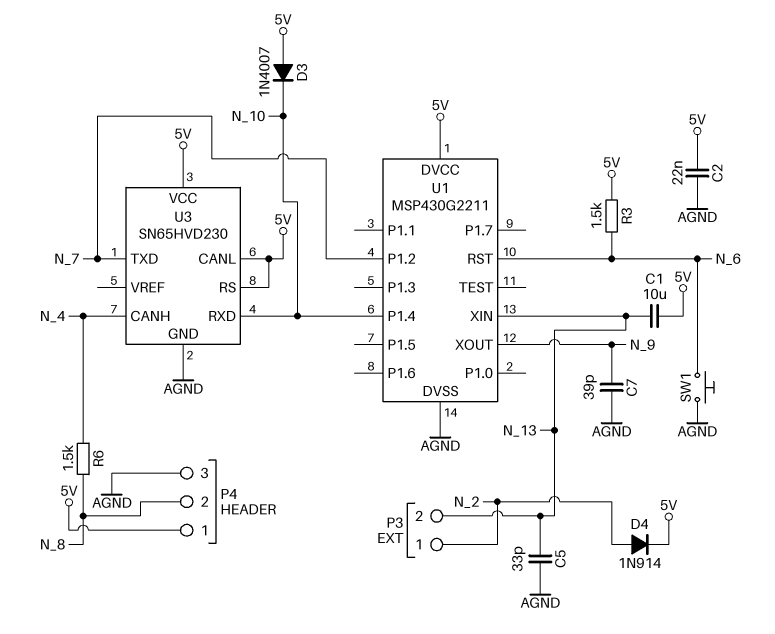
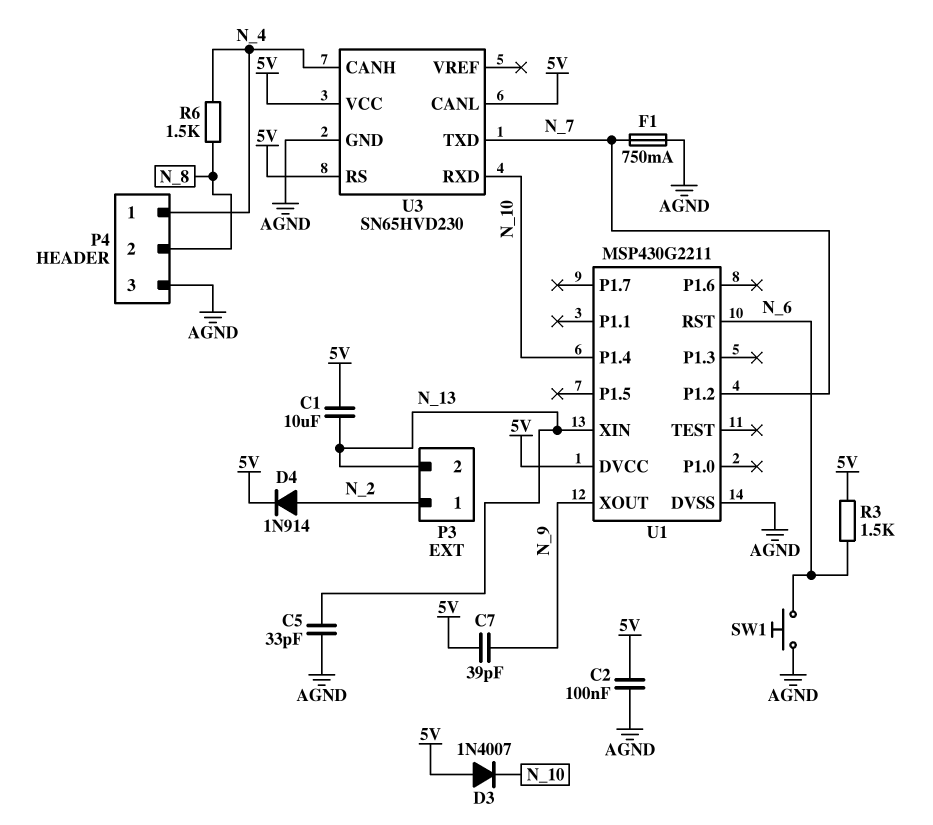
C2: 22nF (5V, AGND) -> 100nF (5V, AGND)
C7: 39pF (AGND, N_9) -> 39pF (5V, N_9)
F1: none -> 750mA (AGND, N_7)
P4 pin 1: 5V -> N_4

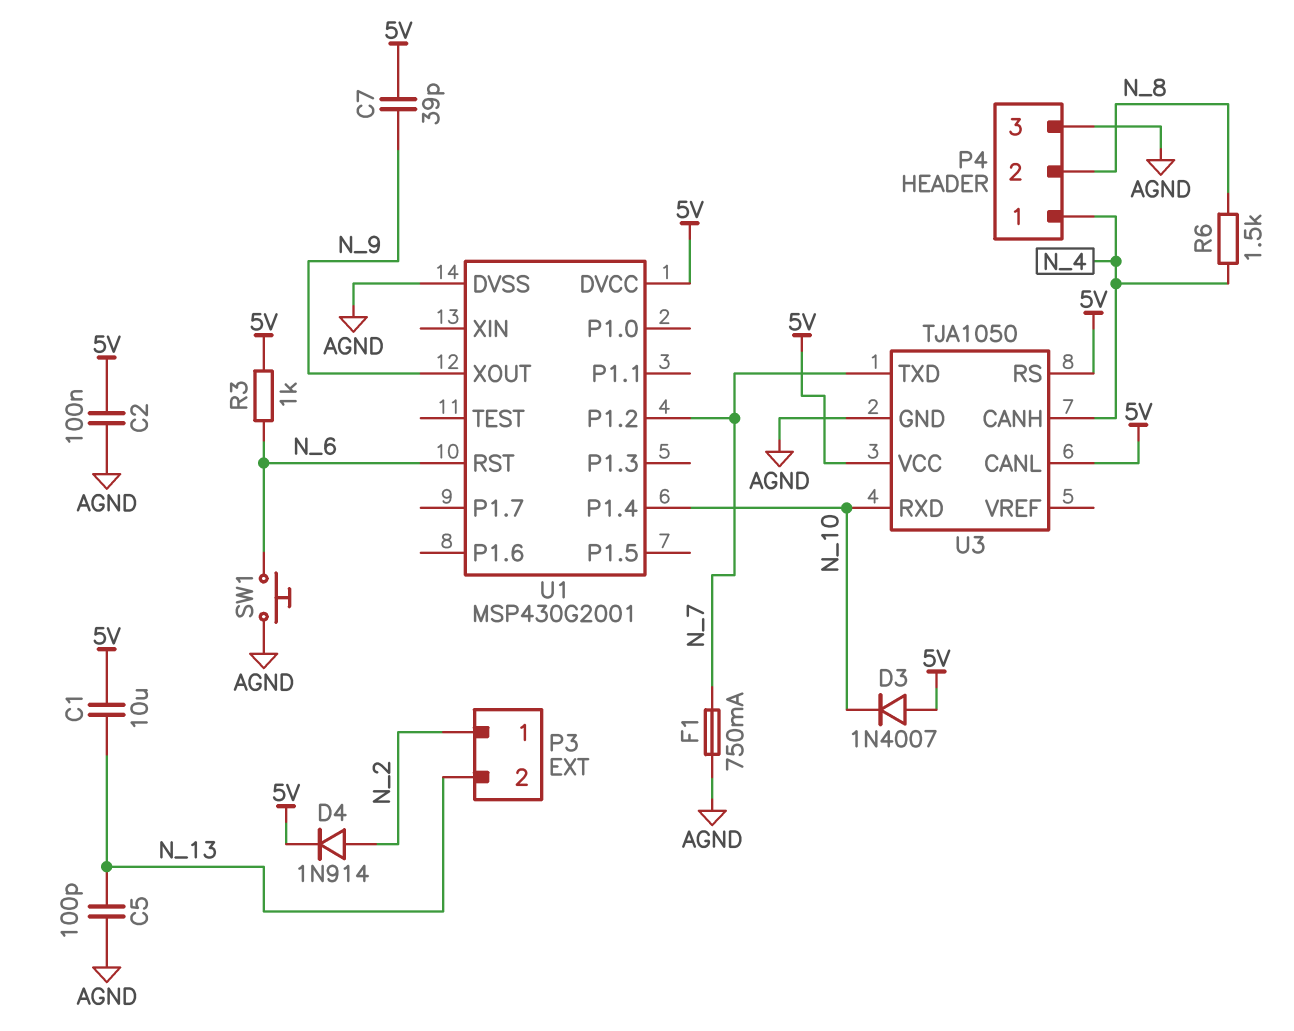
C5: 33pF (AGND, N_13) -> 100pF (AGND, N_13)
R3: 1.5k (5V, N_6) -> 1k (5V, N_6)
U1: MSP430G2211 -> MSP430G2001
U1 pin XIN: N_13 -> none
U3: SN65HVD230 -> TJA1050

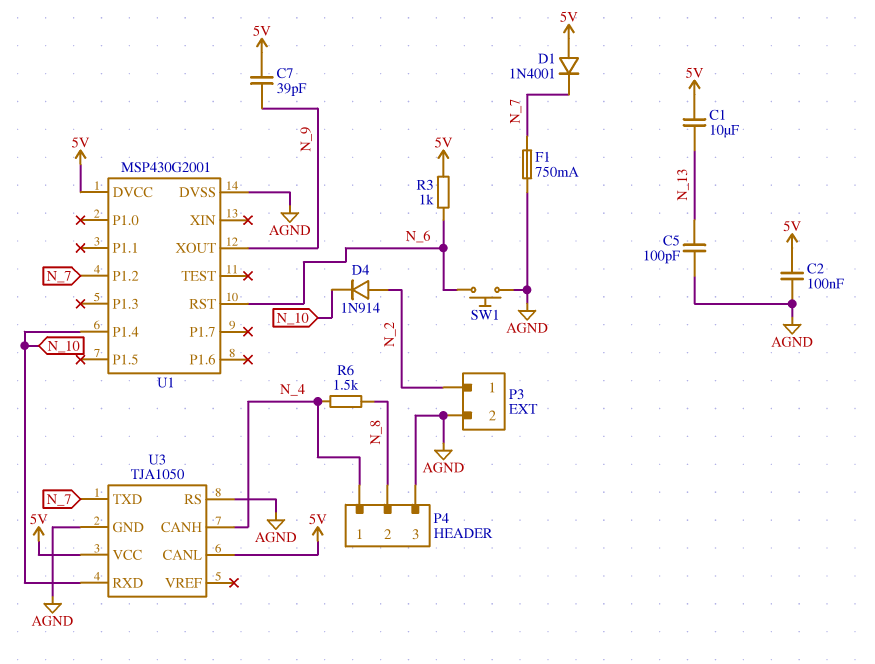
D1: none -> diode 1N4001 (A 5V, K N_7)
D3: diode 1N4007 (A 5V, K N_10) -> none
D4: diode 1N914 (A N_2, K 5V) -> diode 1N914 (A N_2, K N_10)
P3 pin 2: N_13 -> AGND
U3 pin RS: 5V -> AGND

